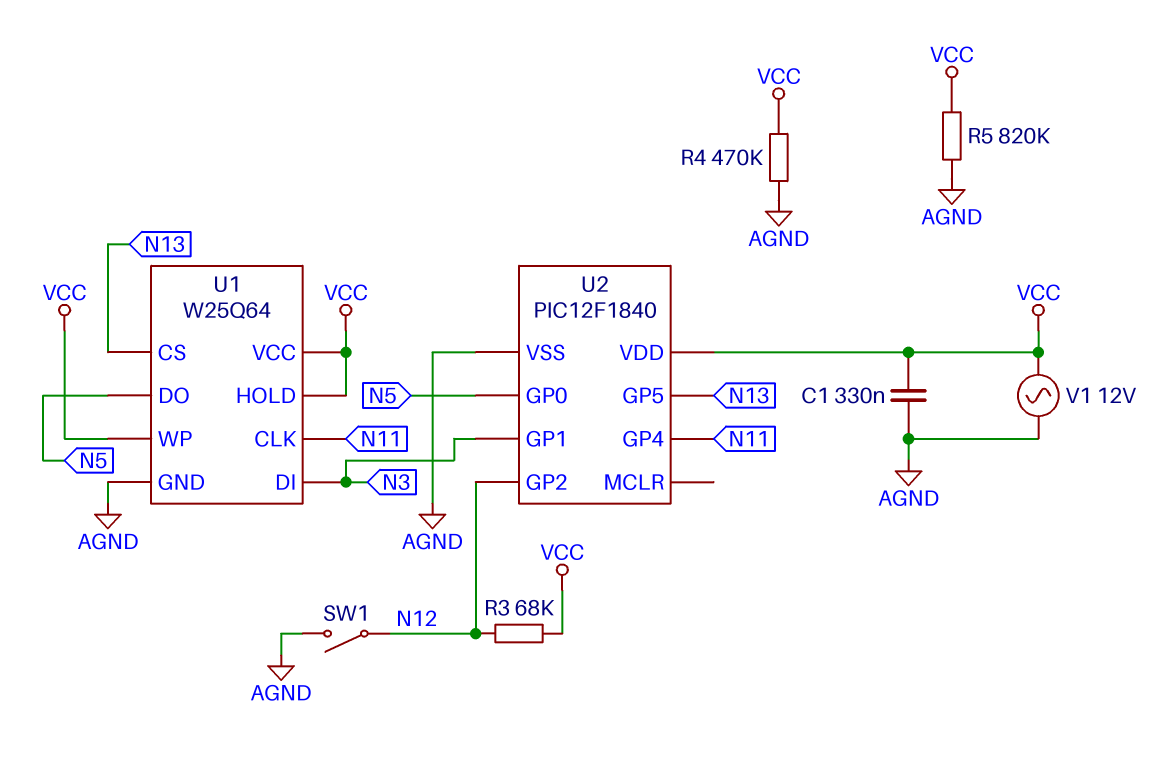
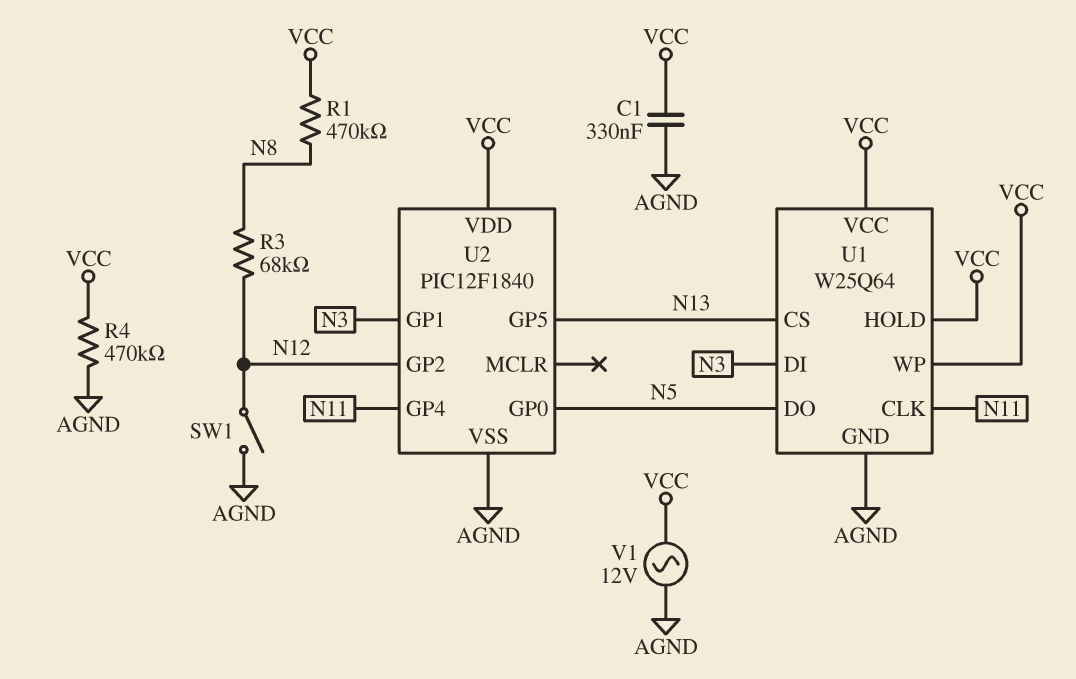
R1: none -> 470k (N8, VCC)
R3: 68k (N12, VCC) -> 68k (N8, N12)
R5: 820k (AGND, VCC) -> none

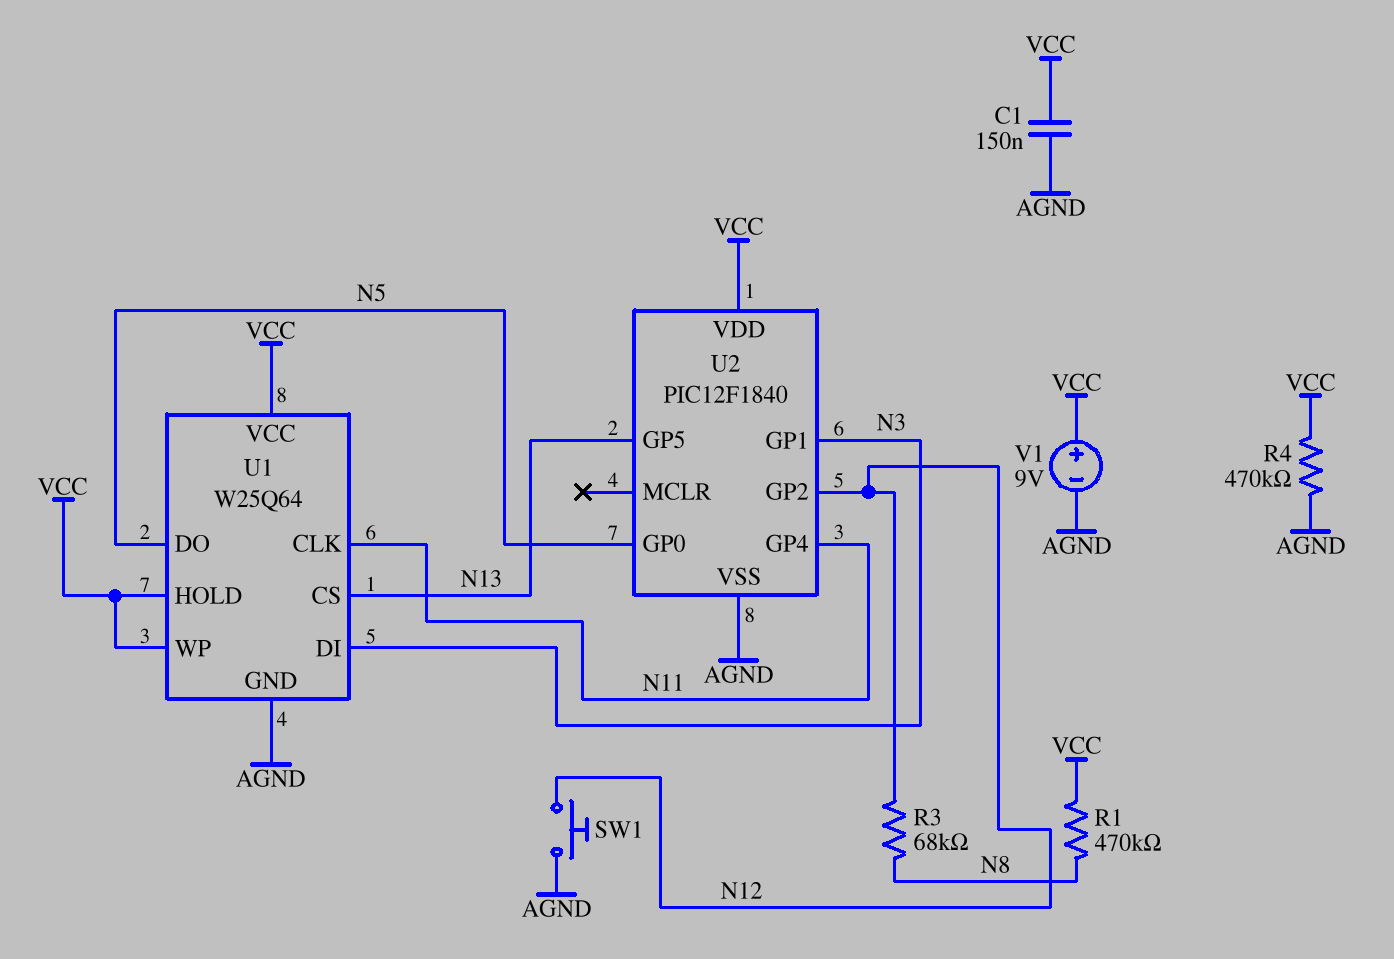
C1: 330nF (AGND, VCC) -> 150nF (AGND, VCC)
SW1: switch (AGND, N12) -> button (AGND, N12)
V1: AC 12V (AGND, VCC) -> 9V (plus VCC, minus AGND)

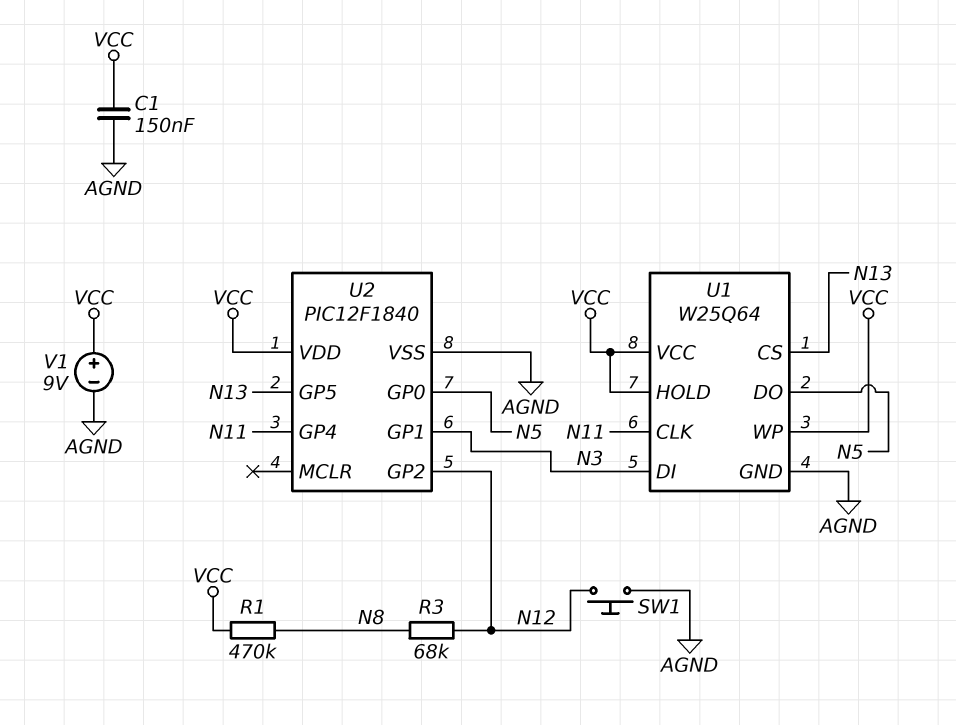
R4: 470k (AGND, VCC) -> none

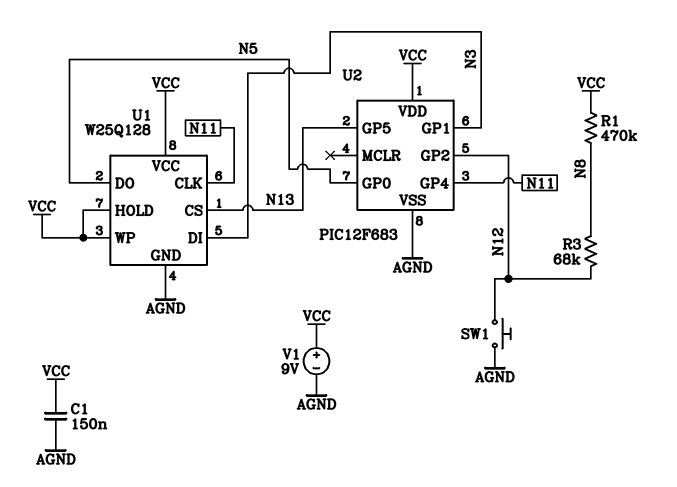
U1: W25Q64 -> W25Q128
U2: PIC12F1840 -> PIC12F683

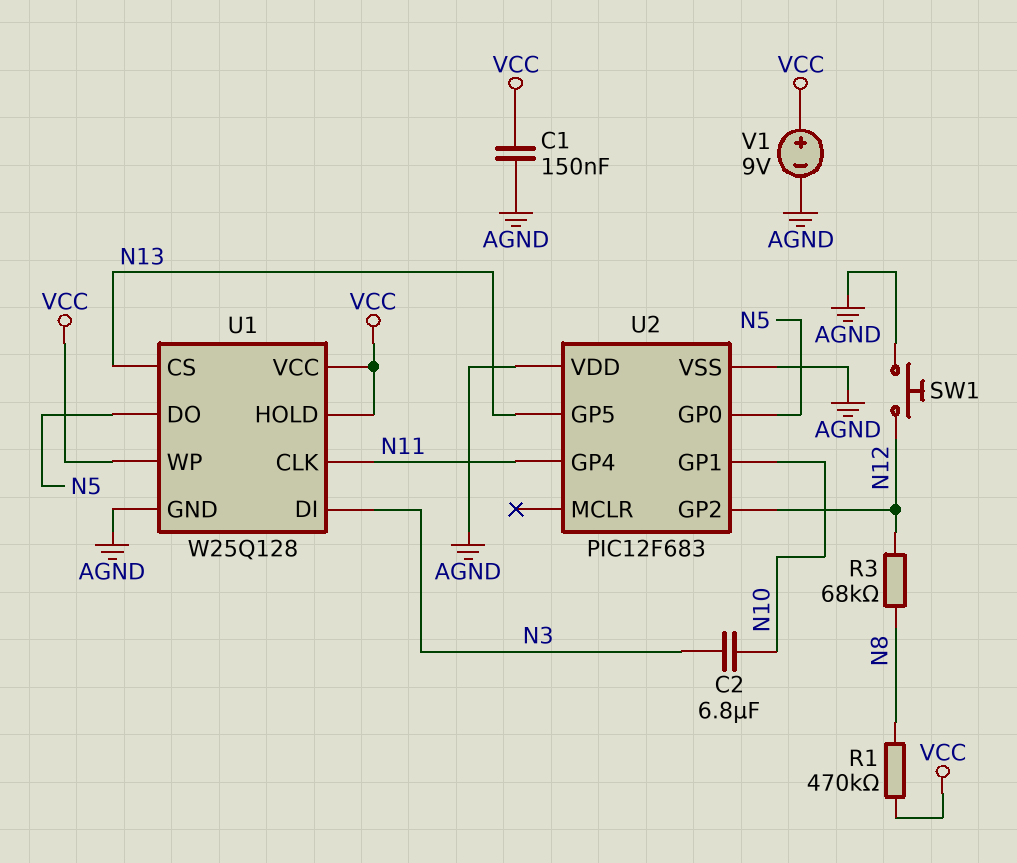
C2: none -> 6.8uF (N3, N10)
U2 pin GP1: N3 -> N10
U2 pin VDD: VCC -> AGND

